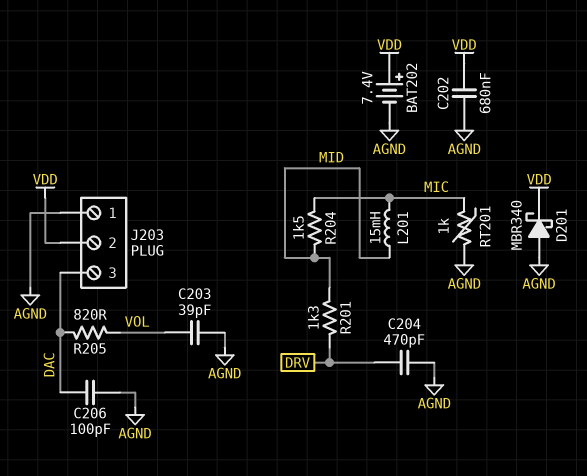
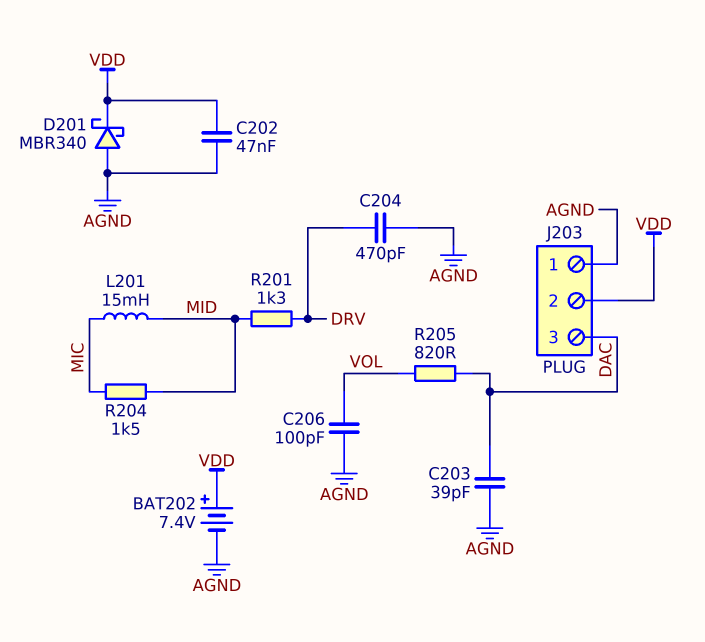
C202: 680nF (AGND, VDD) -> 47nF (AGND, VDD)
C203: 39pF (AGND, VOL) -> 39pF (AGND, DAC)
C206: 100pF (AGND, DAC) -> 100pF (AGND, VOL)
RT201: 1k (AGND, MIC) -> none

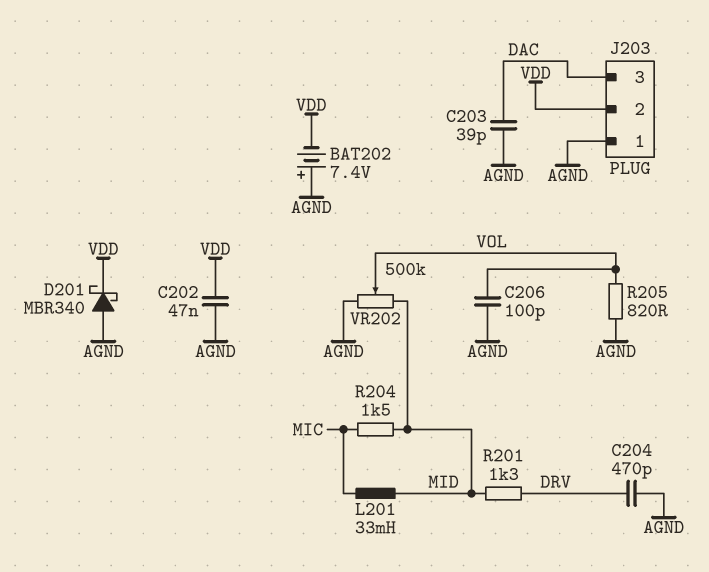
BAT202: 7.4V (plus VDD, minus AGND) -> 7.4V (plus AGND, minus VDD)
L201: 15mH (MIC, MID) -> 33mH (MIC, MID)
R205: 820 (DAC, VOL) -> 820 (AGND, VOL)
VR202: none -> 500k (AGND, MID, wiper VOL)

